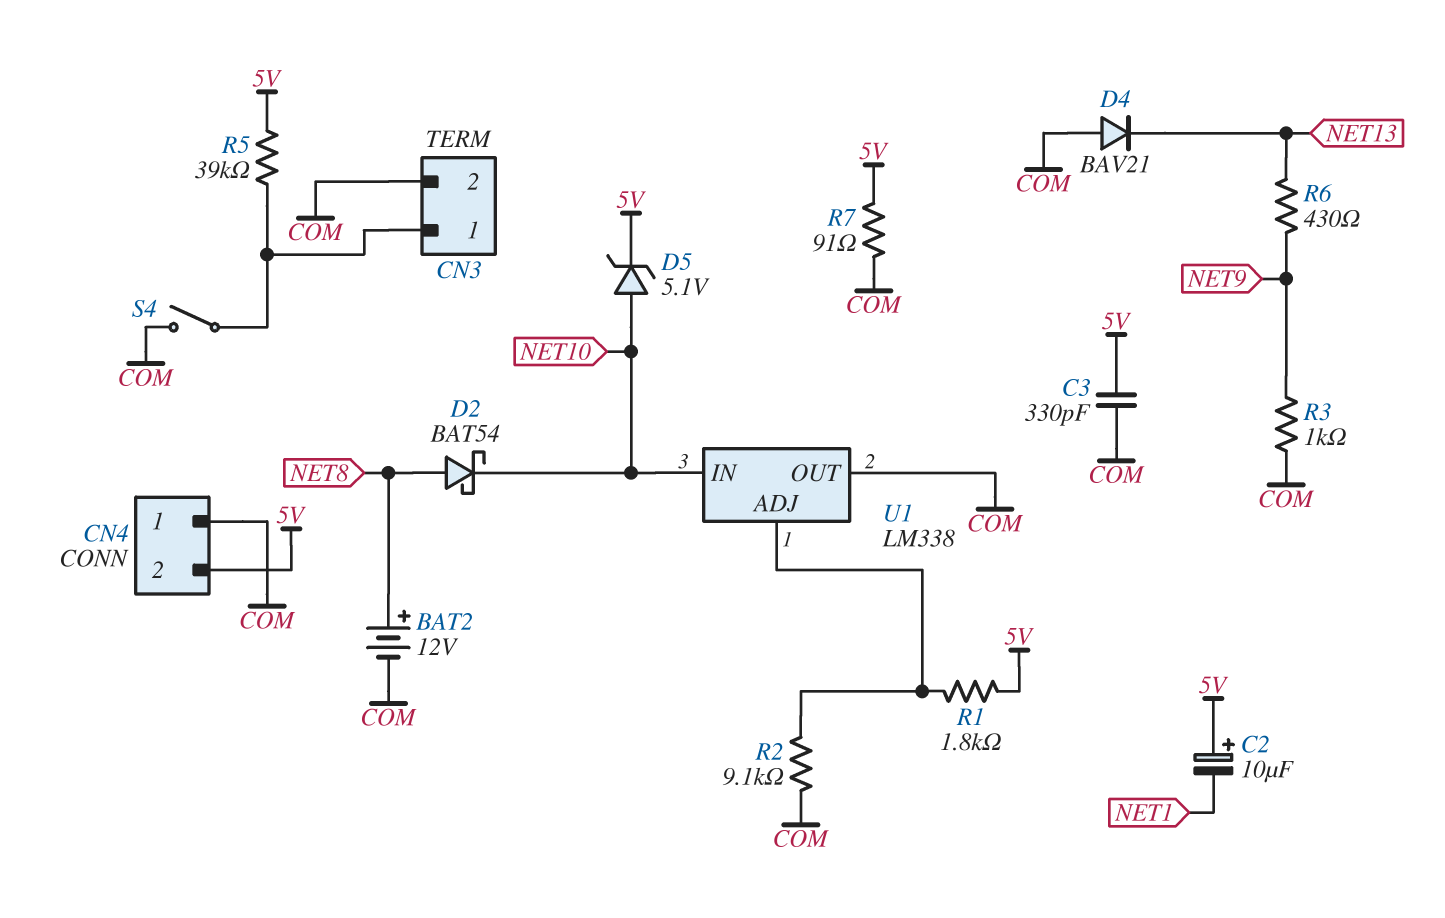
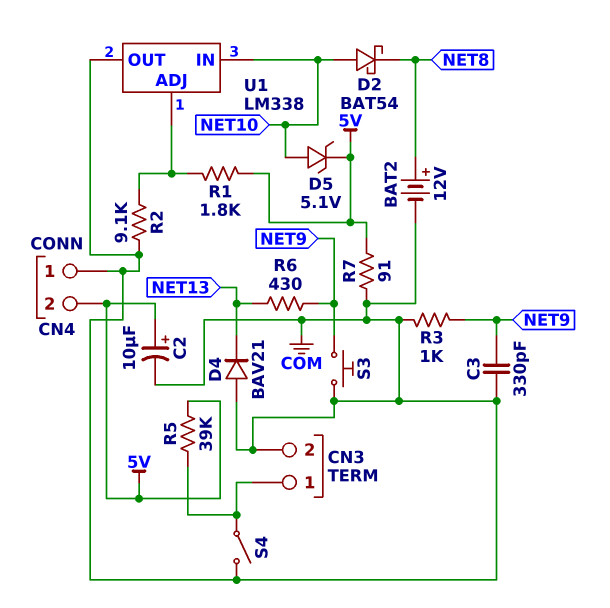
C2: 10uF (plus 5V, minus NET1) -> 10uF (plus 5V, minus COM)
C3: 330pF (5V, COM) -> 330pF (COM, NET9)
D2: schottky BAT54 (A NET8, K NET10) -> schottky BAT54 (A NET10, K NET8)
S3: none -> button (COM, NET9)

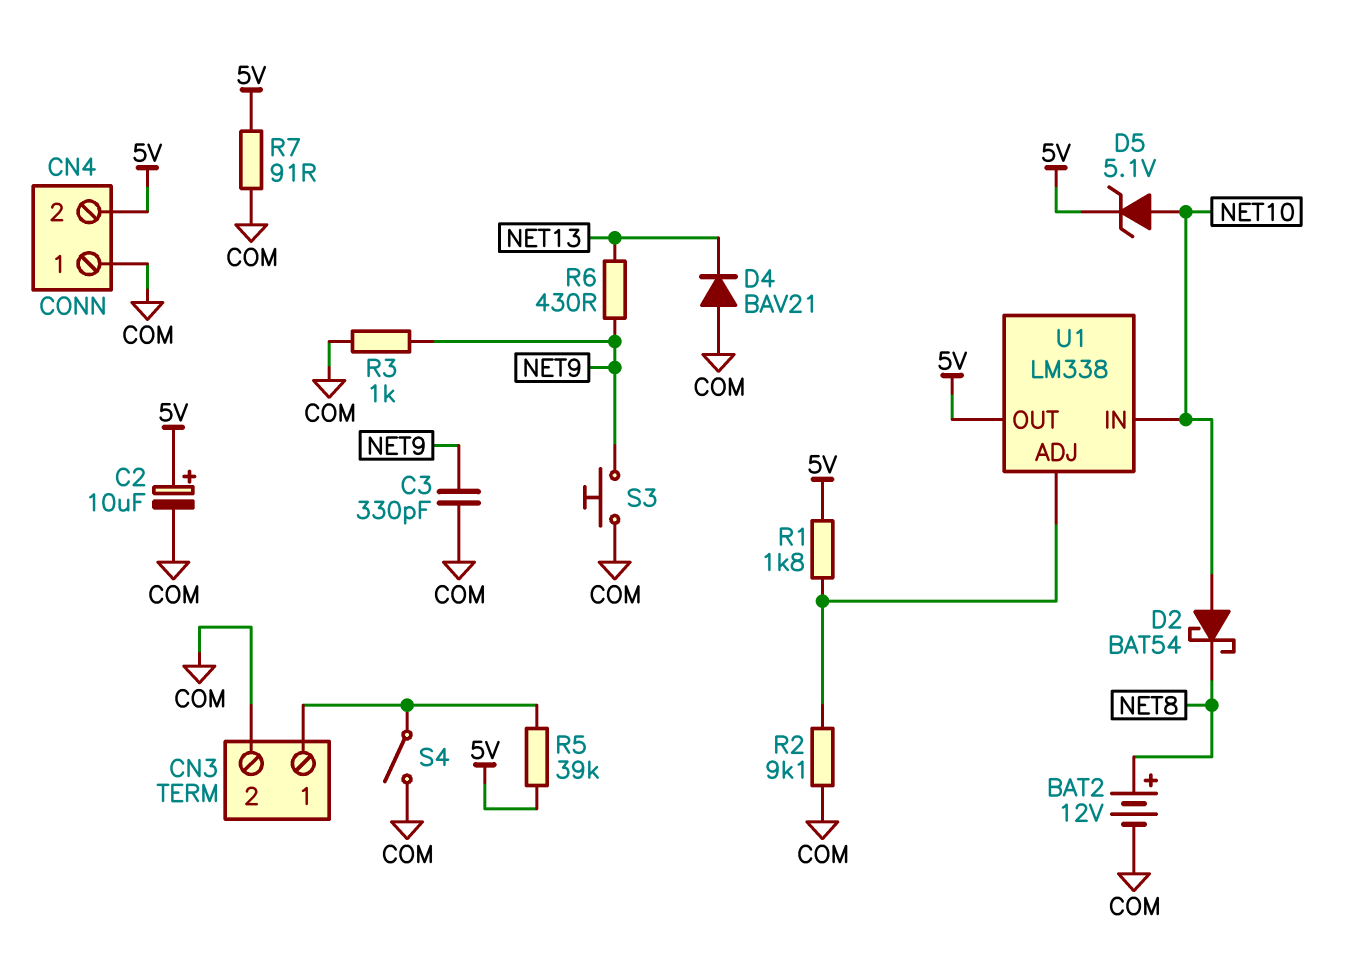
U1 pin OUT: COM -> 5V

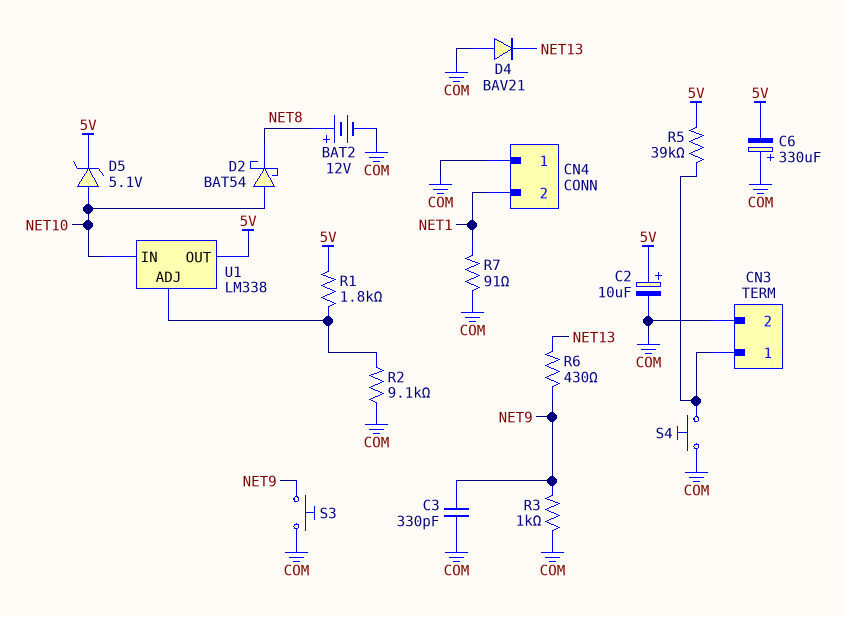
C6: none -> 330uF (plus COM, minus 5V)
CN4 pin 2: 5V -> NET1
R7: 91 (5V, COM) -> 91 (COM, NET1)
S4: switch (CN3/1, COM) -> button (CN3/1, COM)

